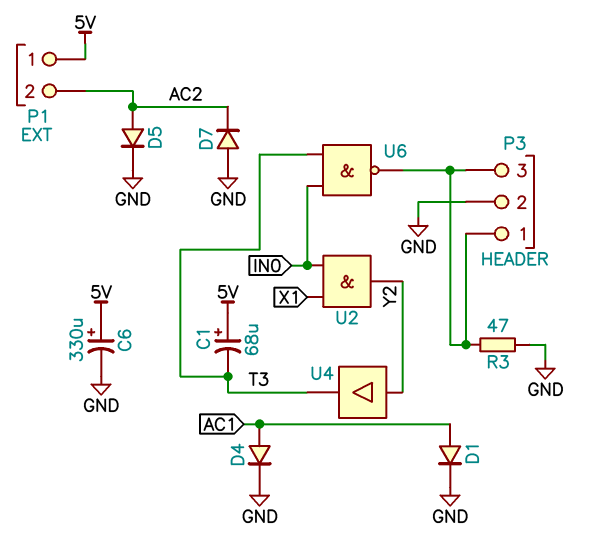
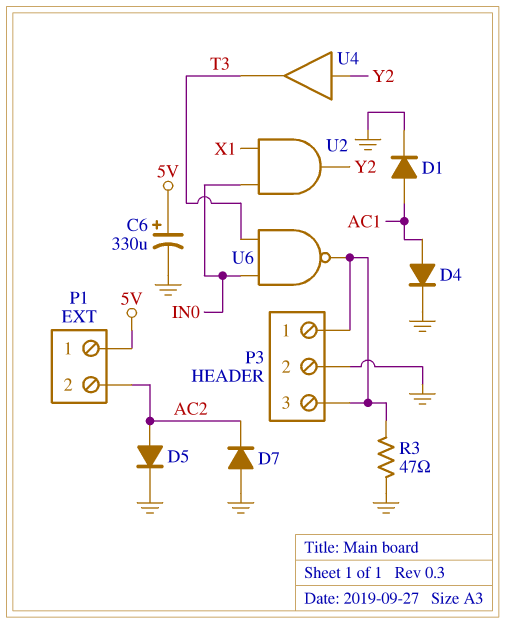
C1: 68uF (plus 5V, minus T3) -> none

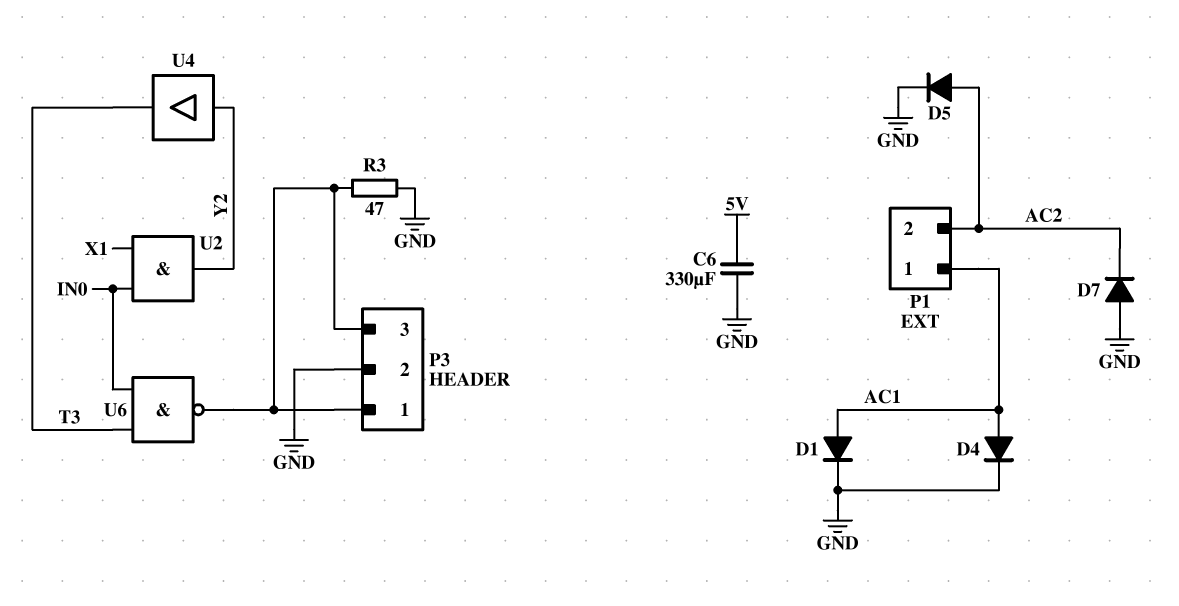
C6: 330uF (plus 5V, minus GND) -> 330uF (5V, GND)
P1 pin 1: 5V -> AC1

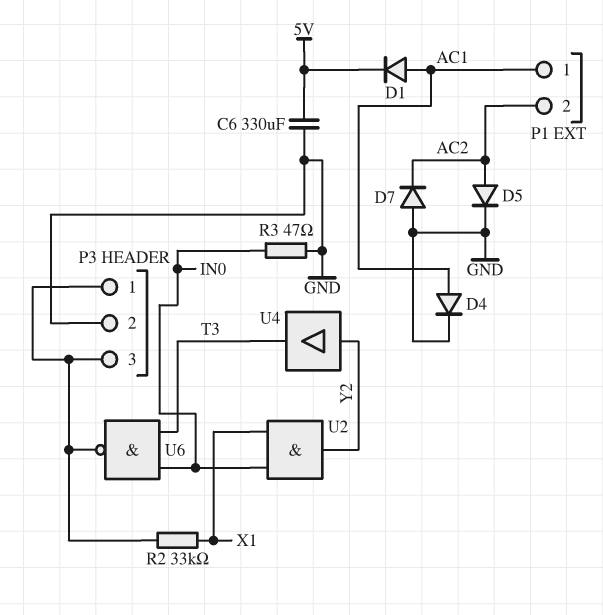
D1: diode (A AC1, K GND) -> diode (A AC1, K 5V)
R2: none -> 33k (P3/1, X1)
R3: 47 (GND, P3/1) -> 47 (GND, IN0)

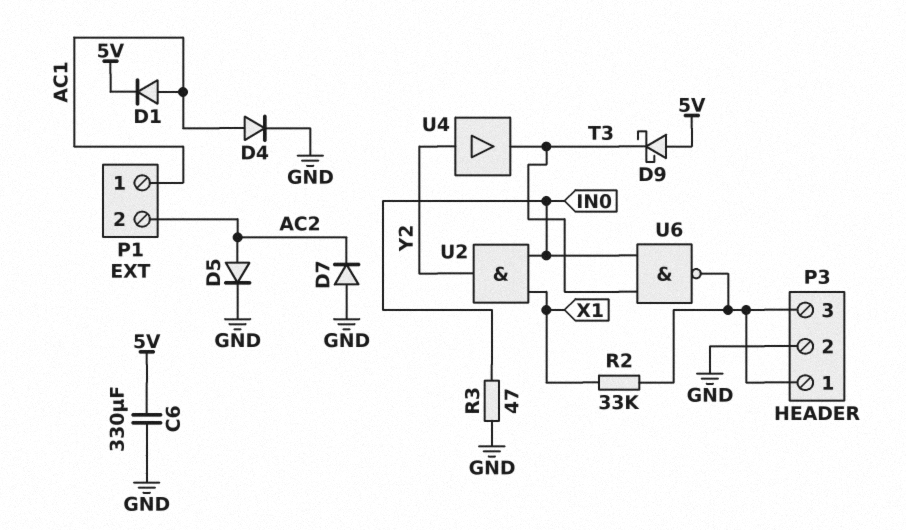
D9: none -> schottky (A 5V, K T3)

